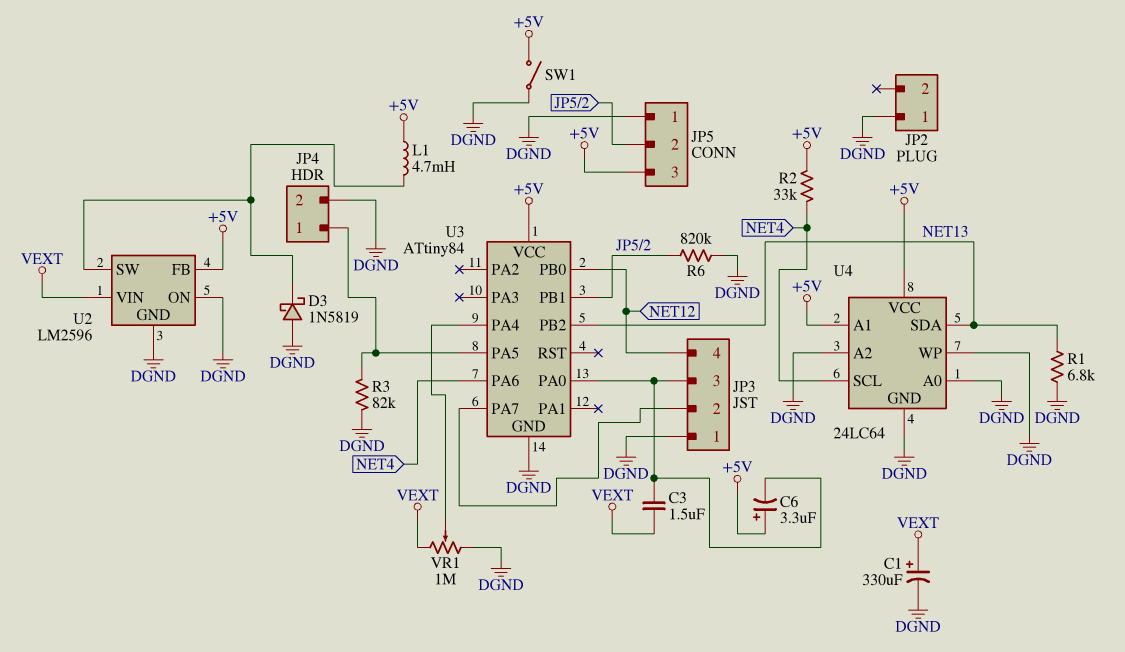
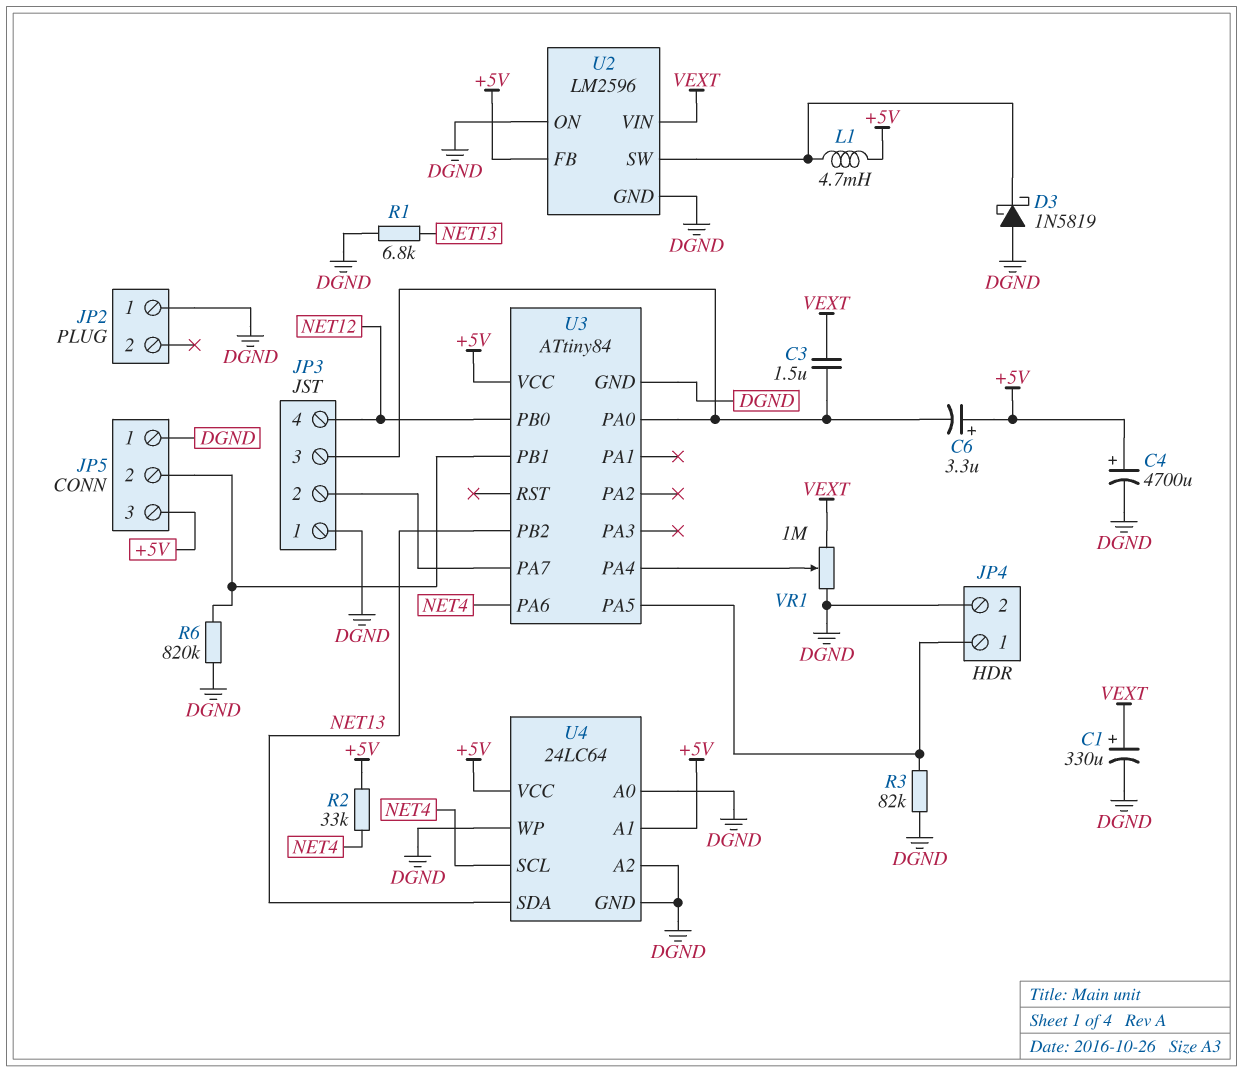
C4: none -> 4700uF (plus +5V, minus DGND)
SW1: switch (+5V, DGND) -> none

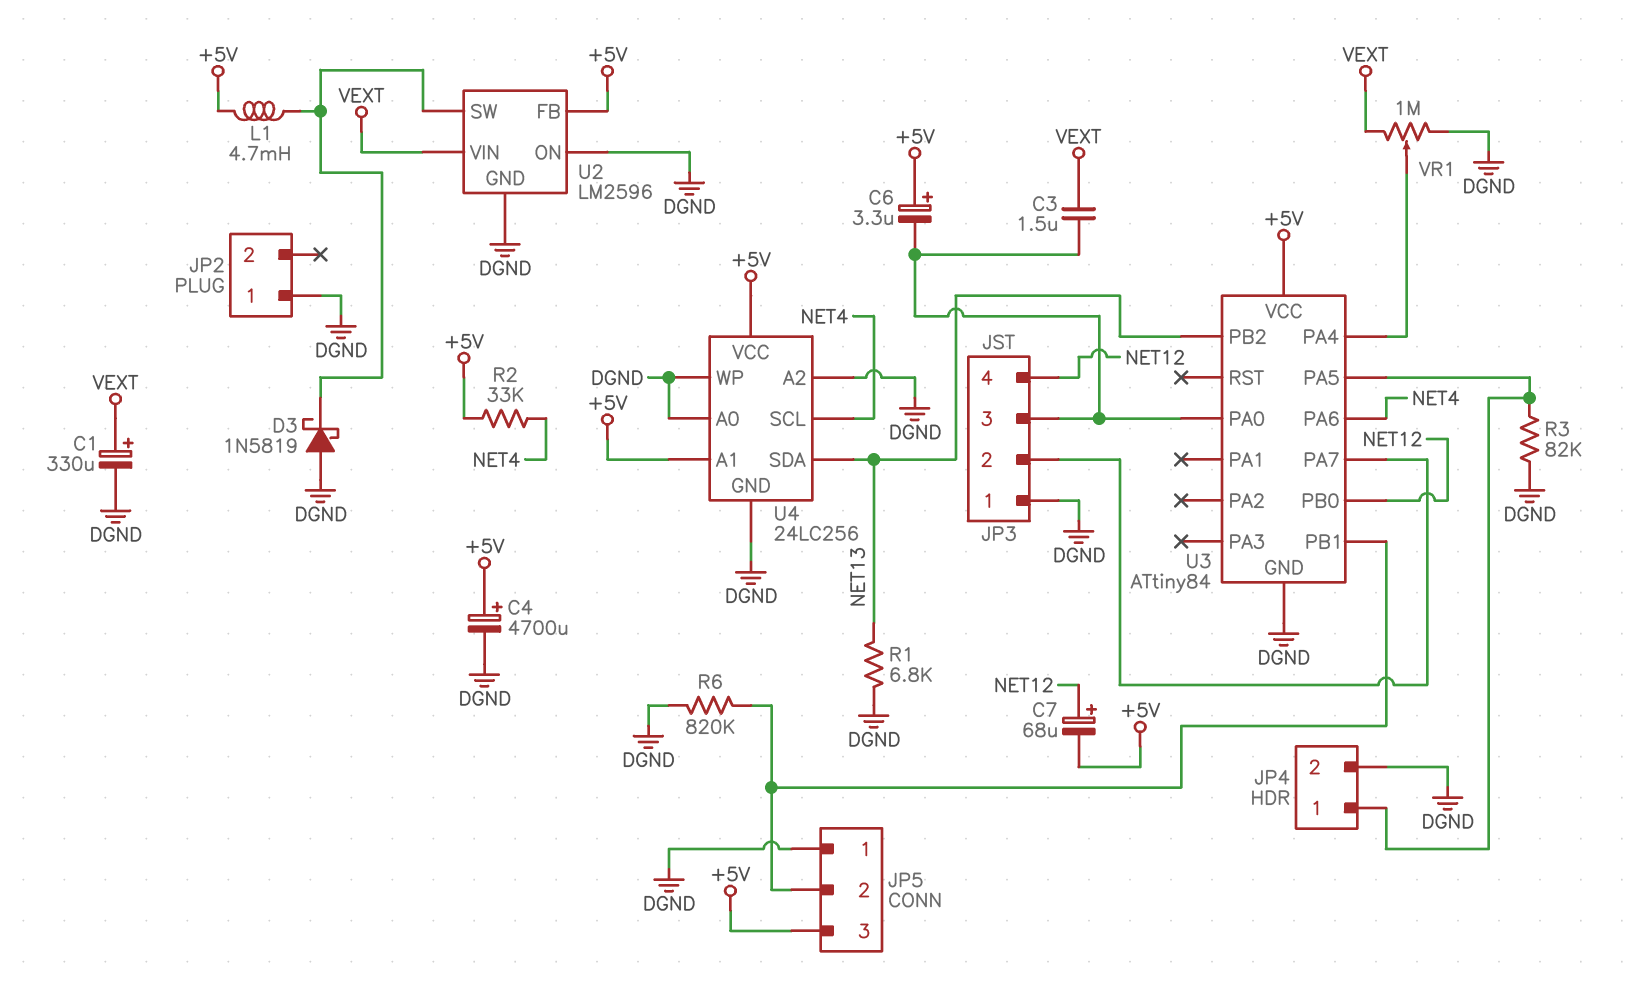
C7: none -> 68uF (plus NET12, minus +5V)
U4: 24LC64 -> 24LC256

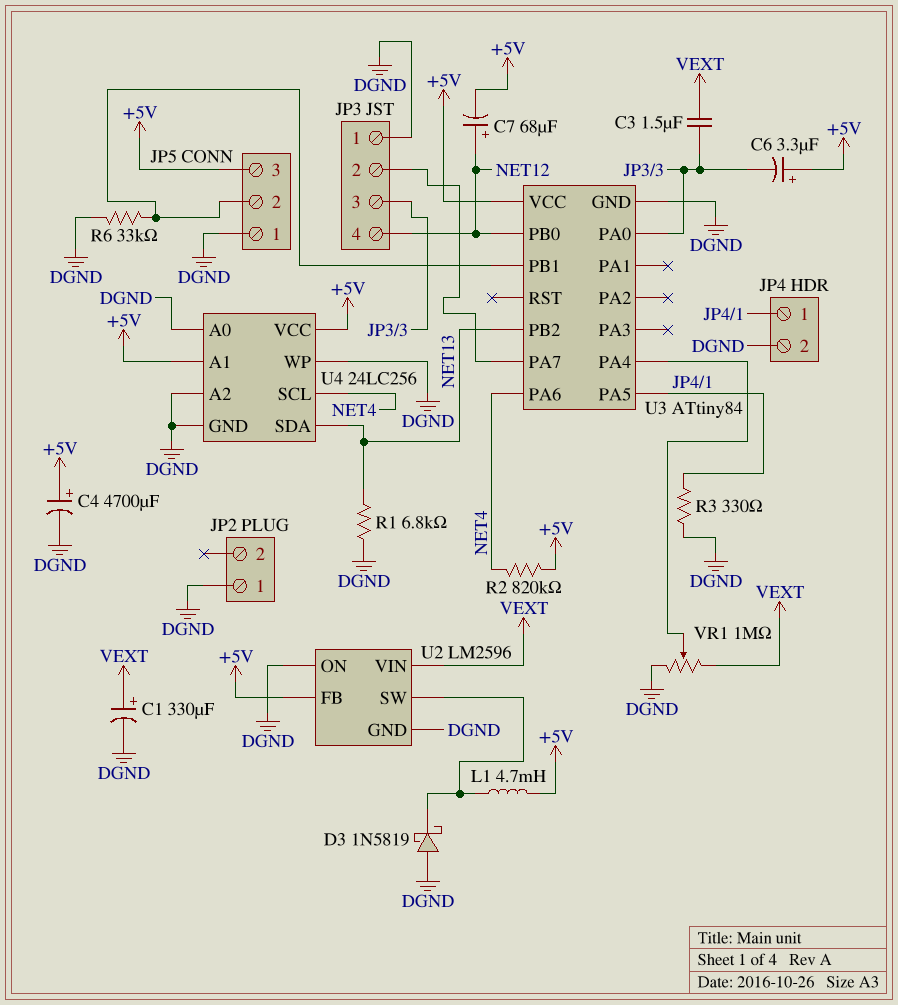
R2: 33k (+5V, NET4) -> 820k (+5V, NET4)
R3: 82k (DGND, JP4/1) -> 330 (DGND, JP4/1)
R6: 820k (DGND, JP5/2) -> 33k (DGND, JP5/2)

